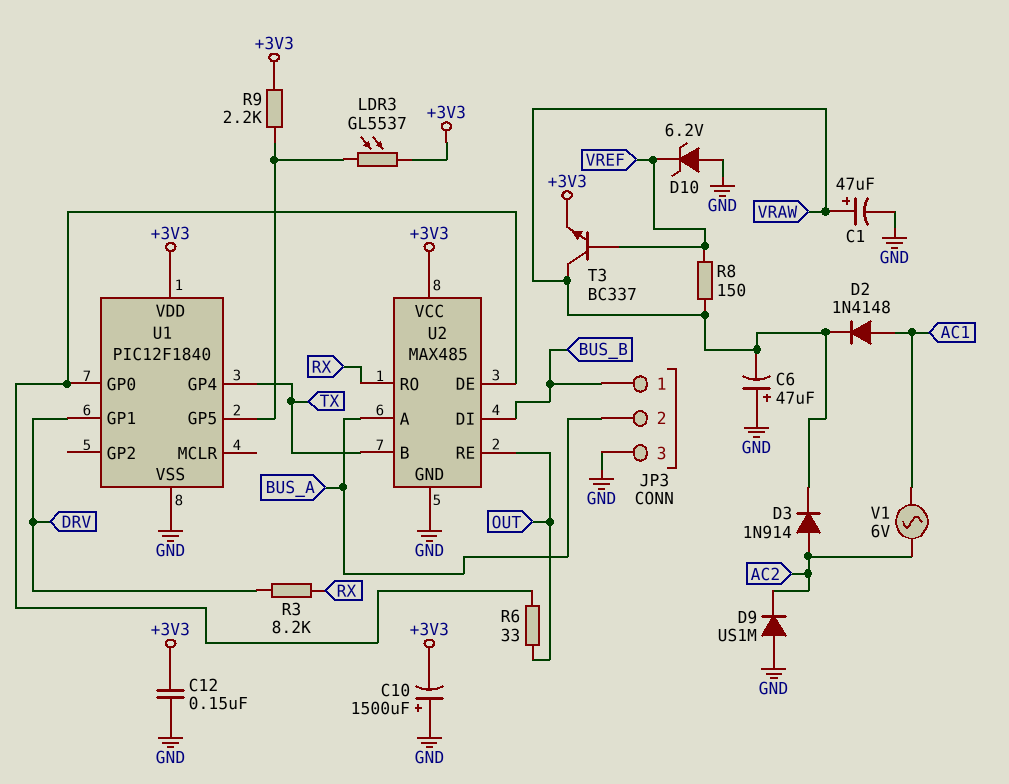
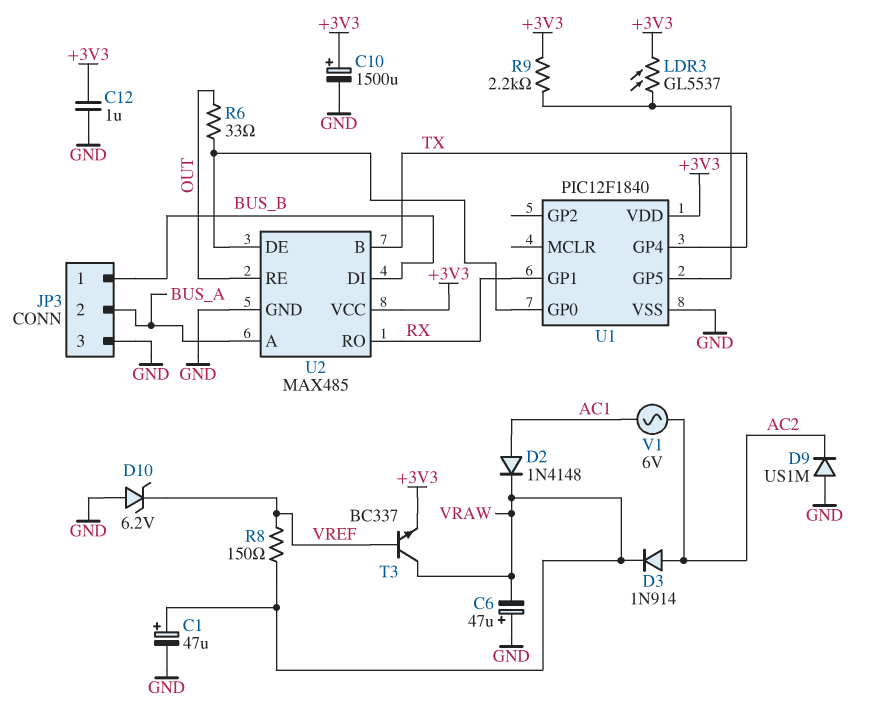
C10: 1500uF (plus GND, minus +3V3) -> 1500uF (plus +3V3, minus GND)
C12: 150nF (+3V3, GND) -> 1uF (+3V3, GND)
R3: 8.2k (DRV, RX) -> none
U1 pin GP1: DRV -> RX

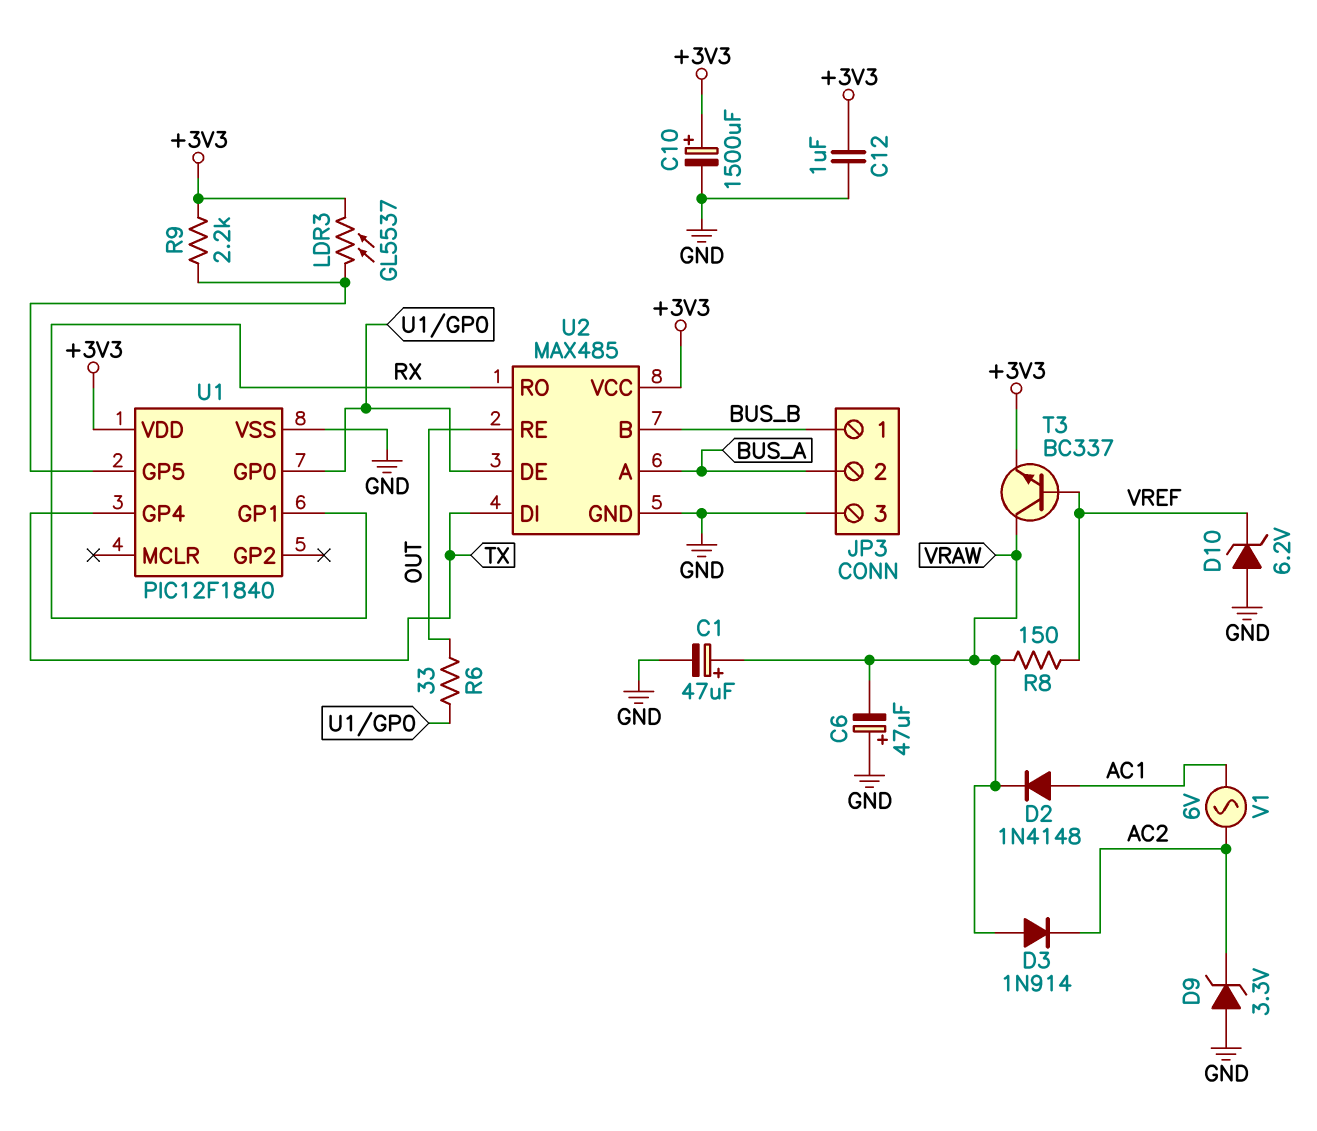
D3: diode 1N914 (A AC2, K VRAW) -> diode 1N914 (A VRAW, K AC2)
D9: diode US1M (A GND, K AC2) -> zener 3.3V (A GND, K AC2)
U2 pin B: TX -> BUS_B
U2 pin DI: BUS_B -> TX

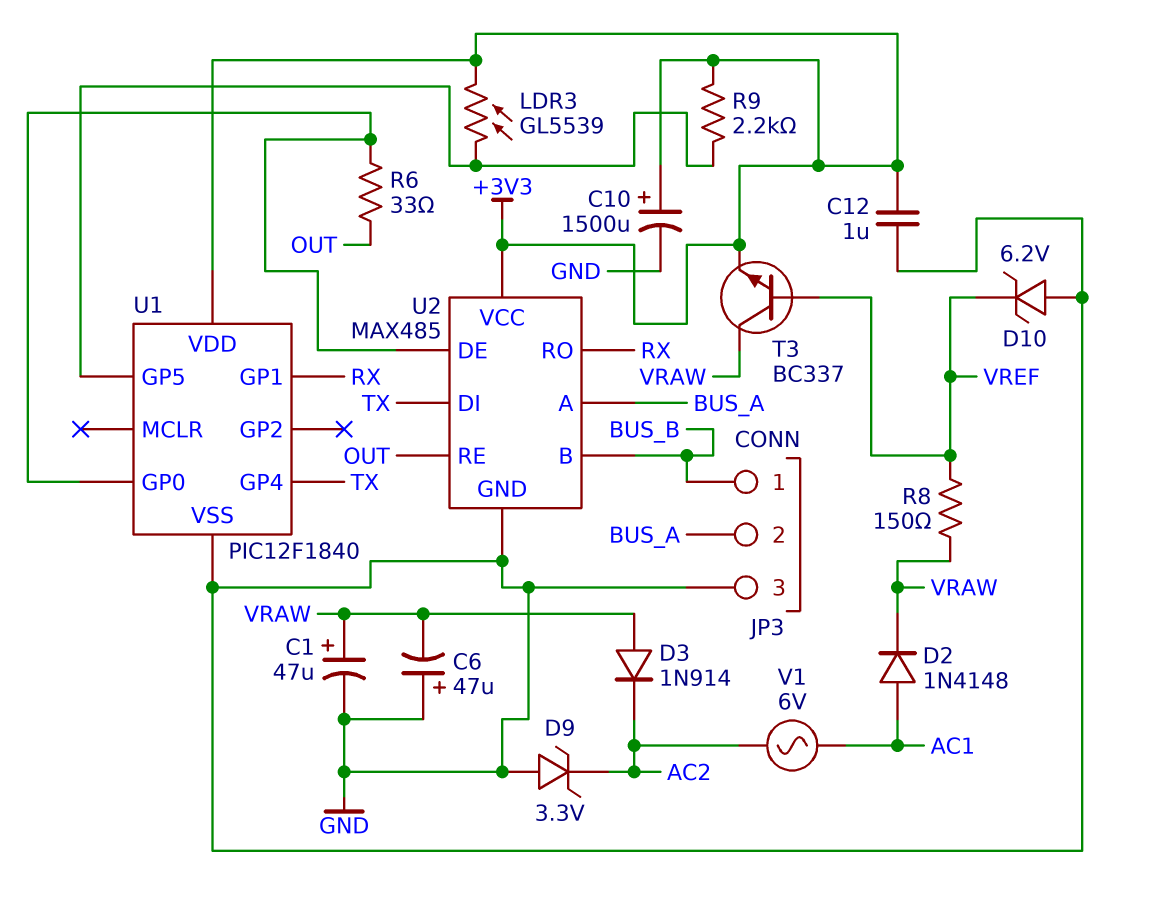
LDR3: GL5537 (+3V3, U1/GP5) -> GL5539 (+3V3, U1/GP5)

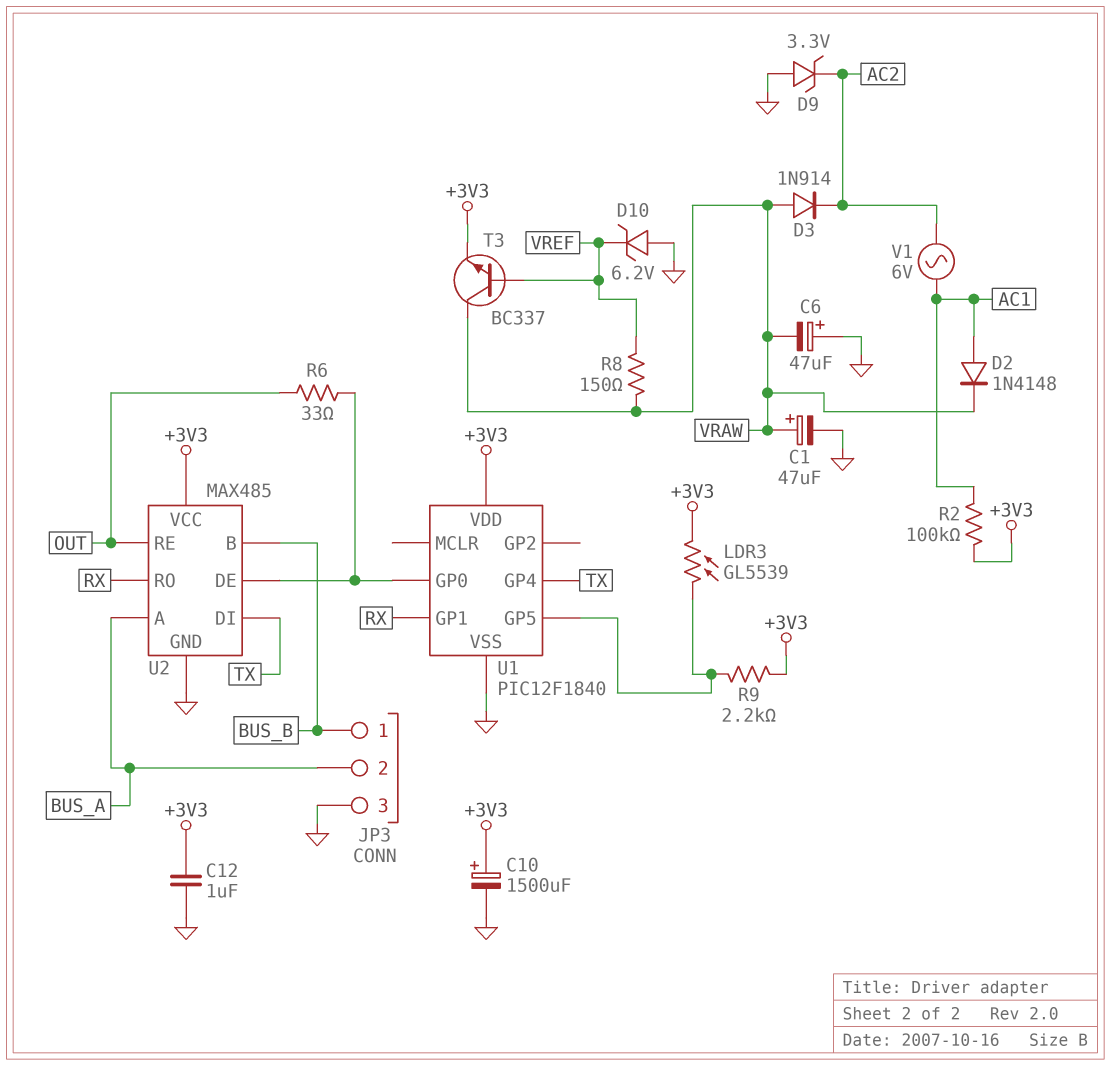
R2: none -> 100k (+3V3, AC1)

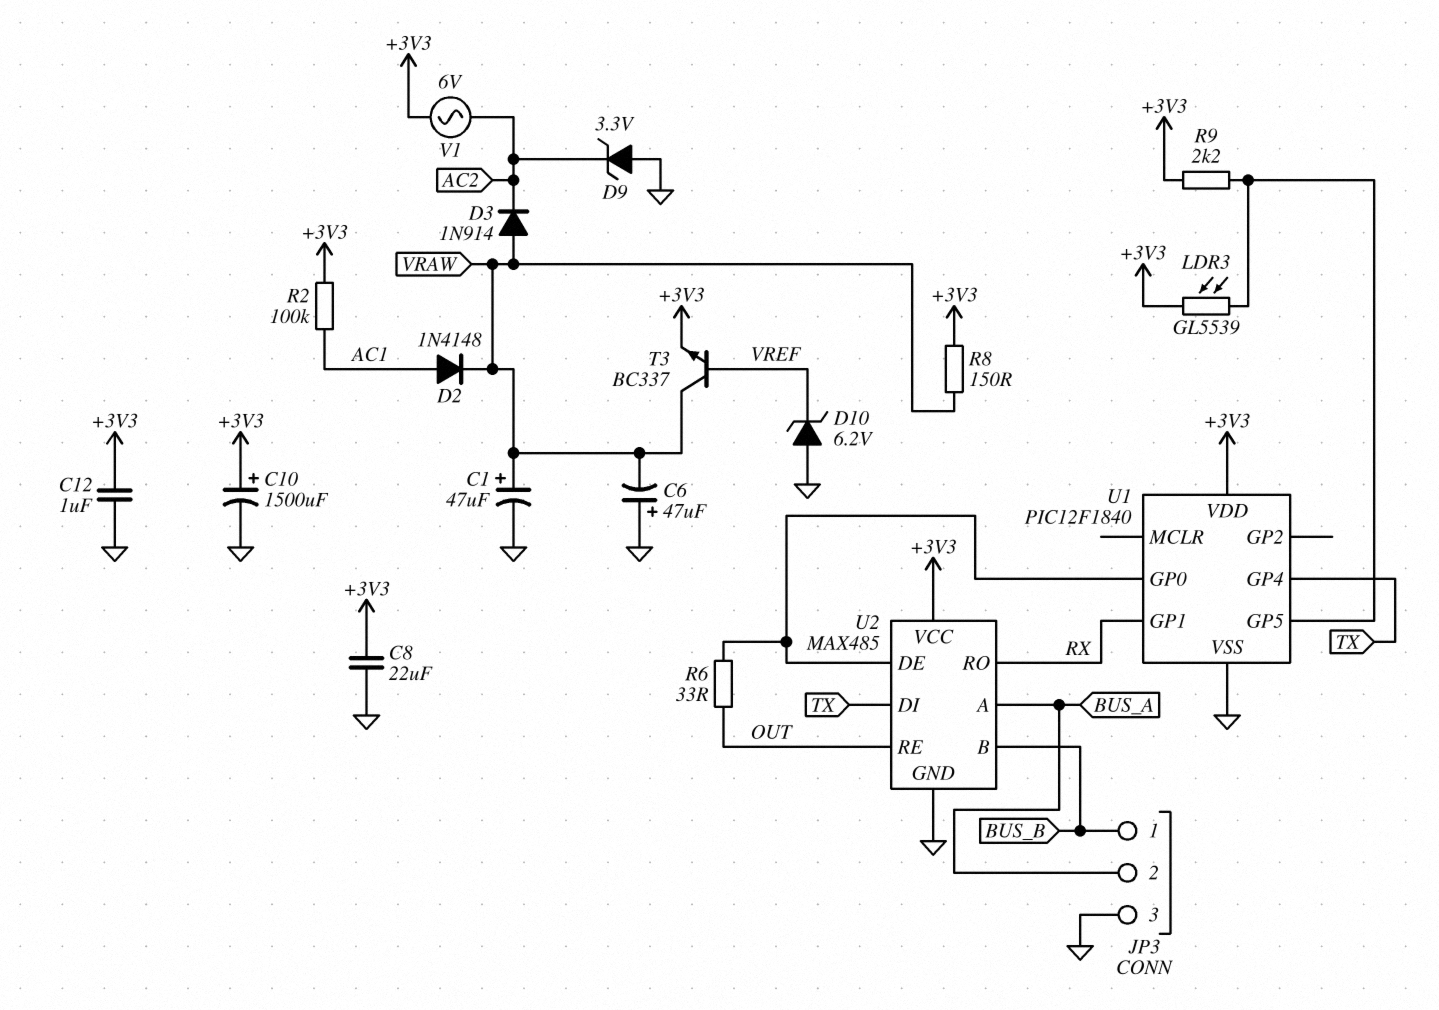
C8: none -> 22uF (+3V3, GND)
R8: 150 (VRAW, VREF) -> 150 (+3V3, VRAW)
V1: AC 6V (AC1, AC2) -> AC 6V (+3V3, AC2)

